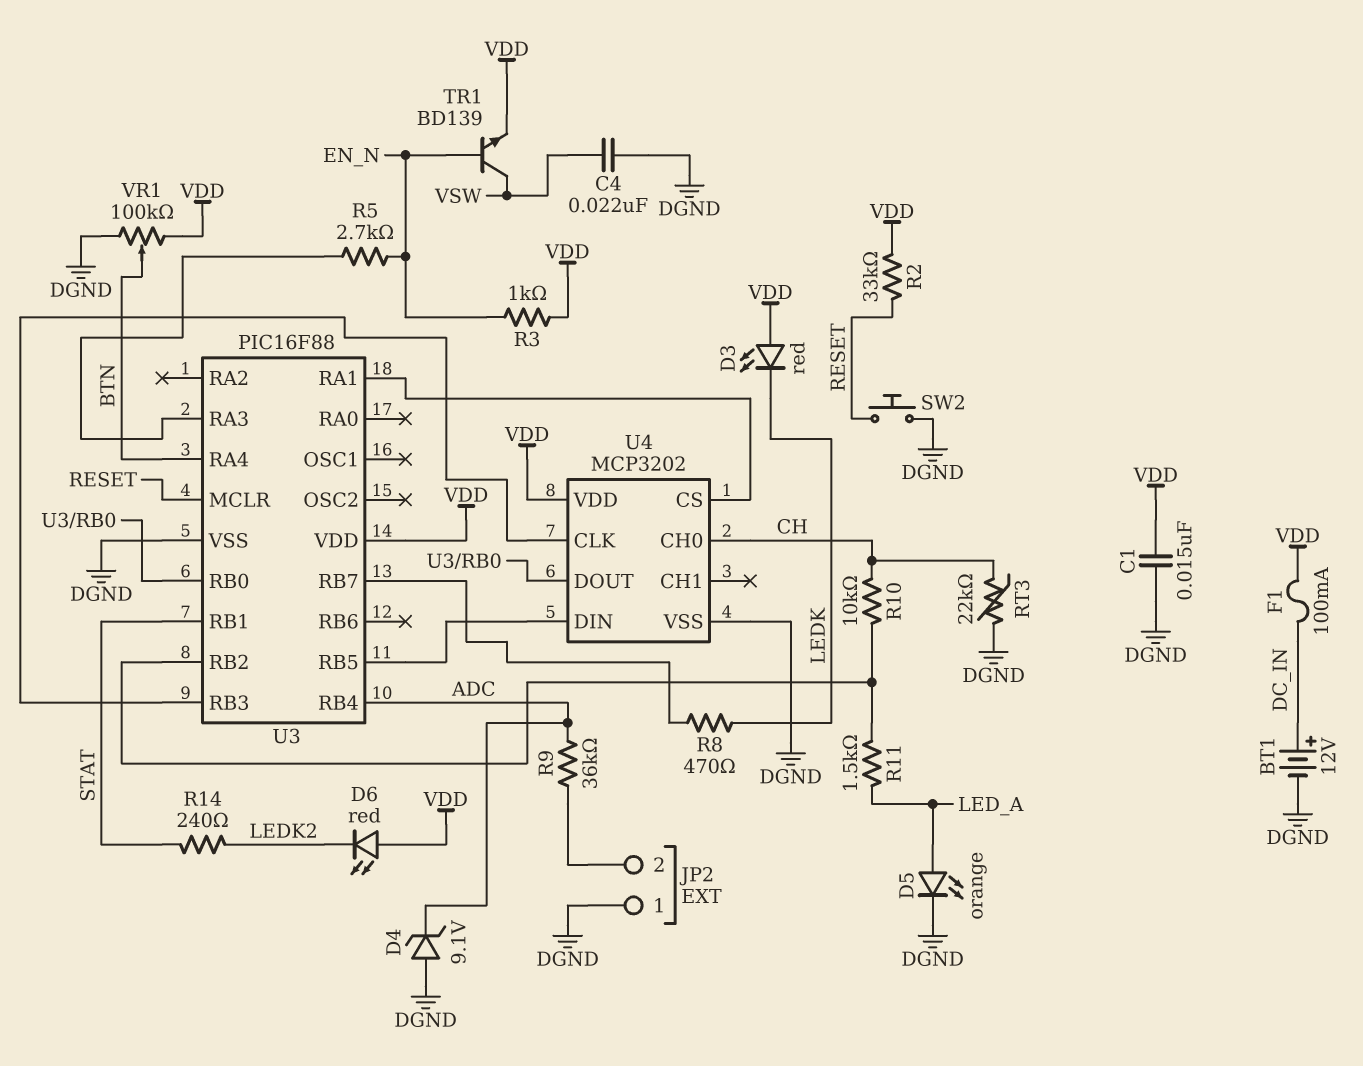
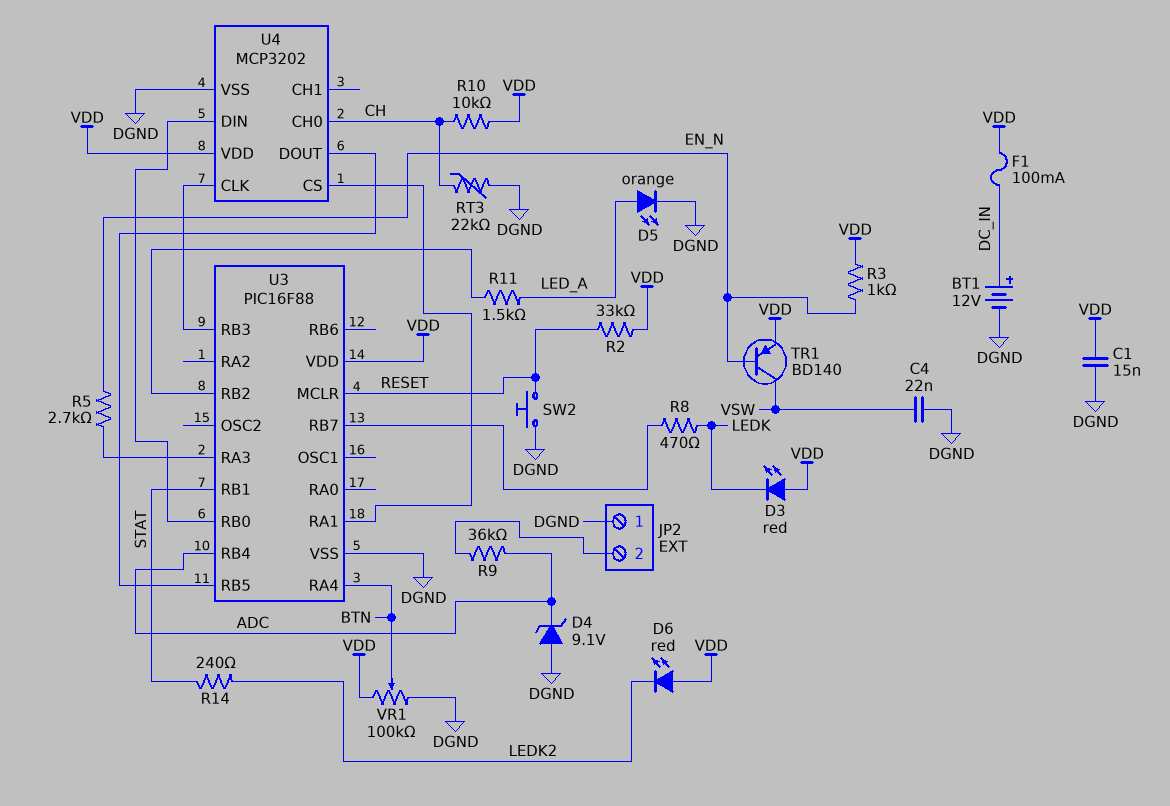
R10: 10k (CH, U3/RB2) -> 10k (CH, VDD)
TR1: NPN BD139 (B EN_N, C VSW, E VDD) -> PNP BD140 (B EN_N, C VSW, E VDD)
U4 pin DIN: U3/RB5 -> U3/RB0
U4 pin DOUT: U3/RB0 -> U3/RB5

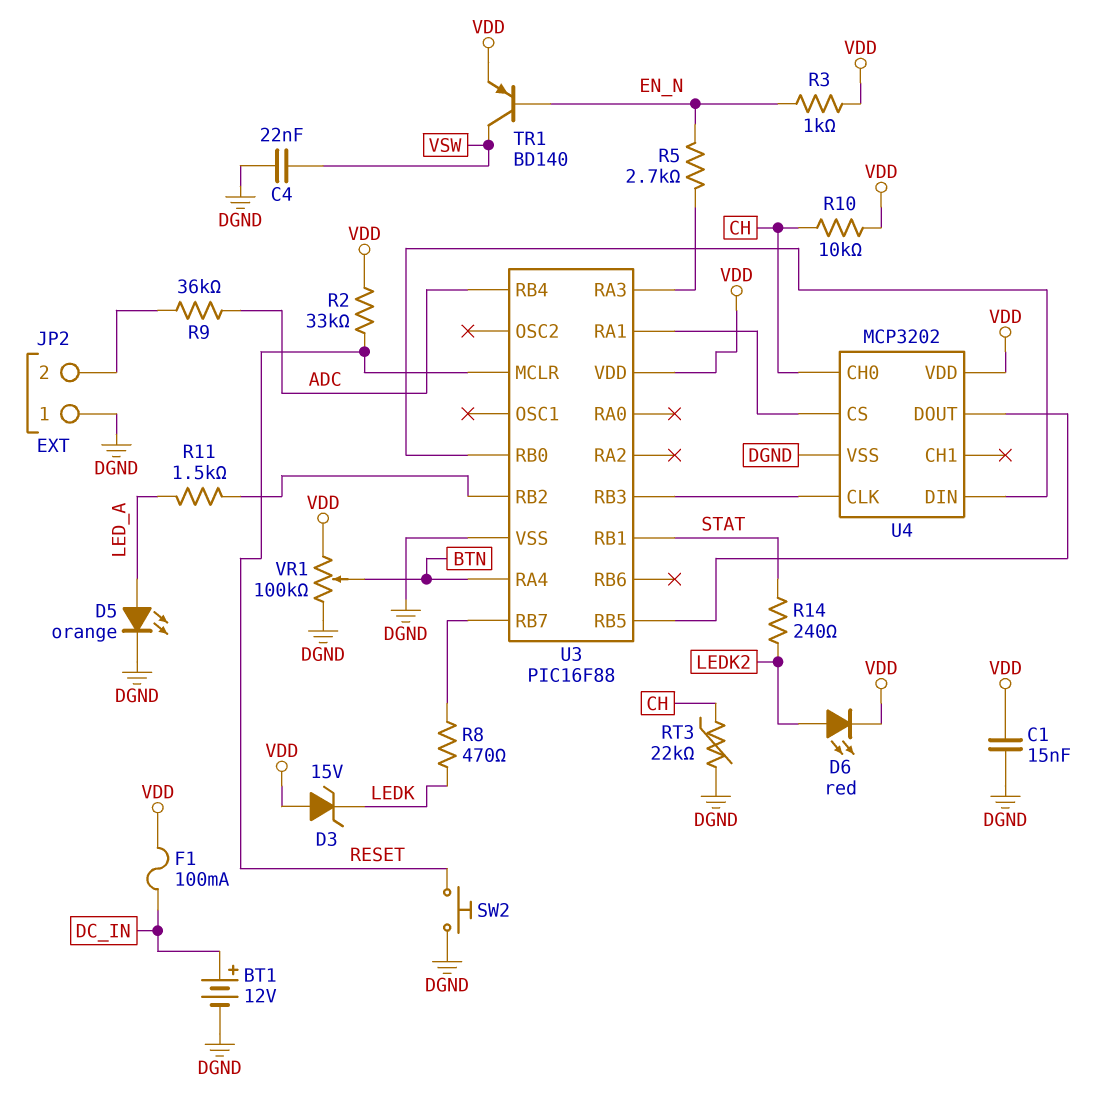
D3: LED red (A VDD, K LEDK) -> zener 15V (A VDD, K LEDK)
D4: zener 9.1V (A DGND, K ADC) -> none
D6: LED red (A VDD, K LEDK2) -> LED red (A LEDK2, K VDD)

